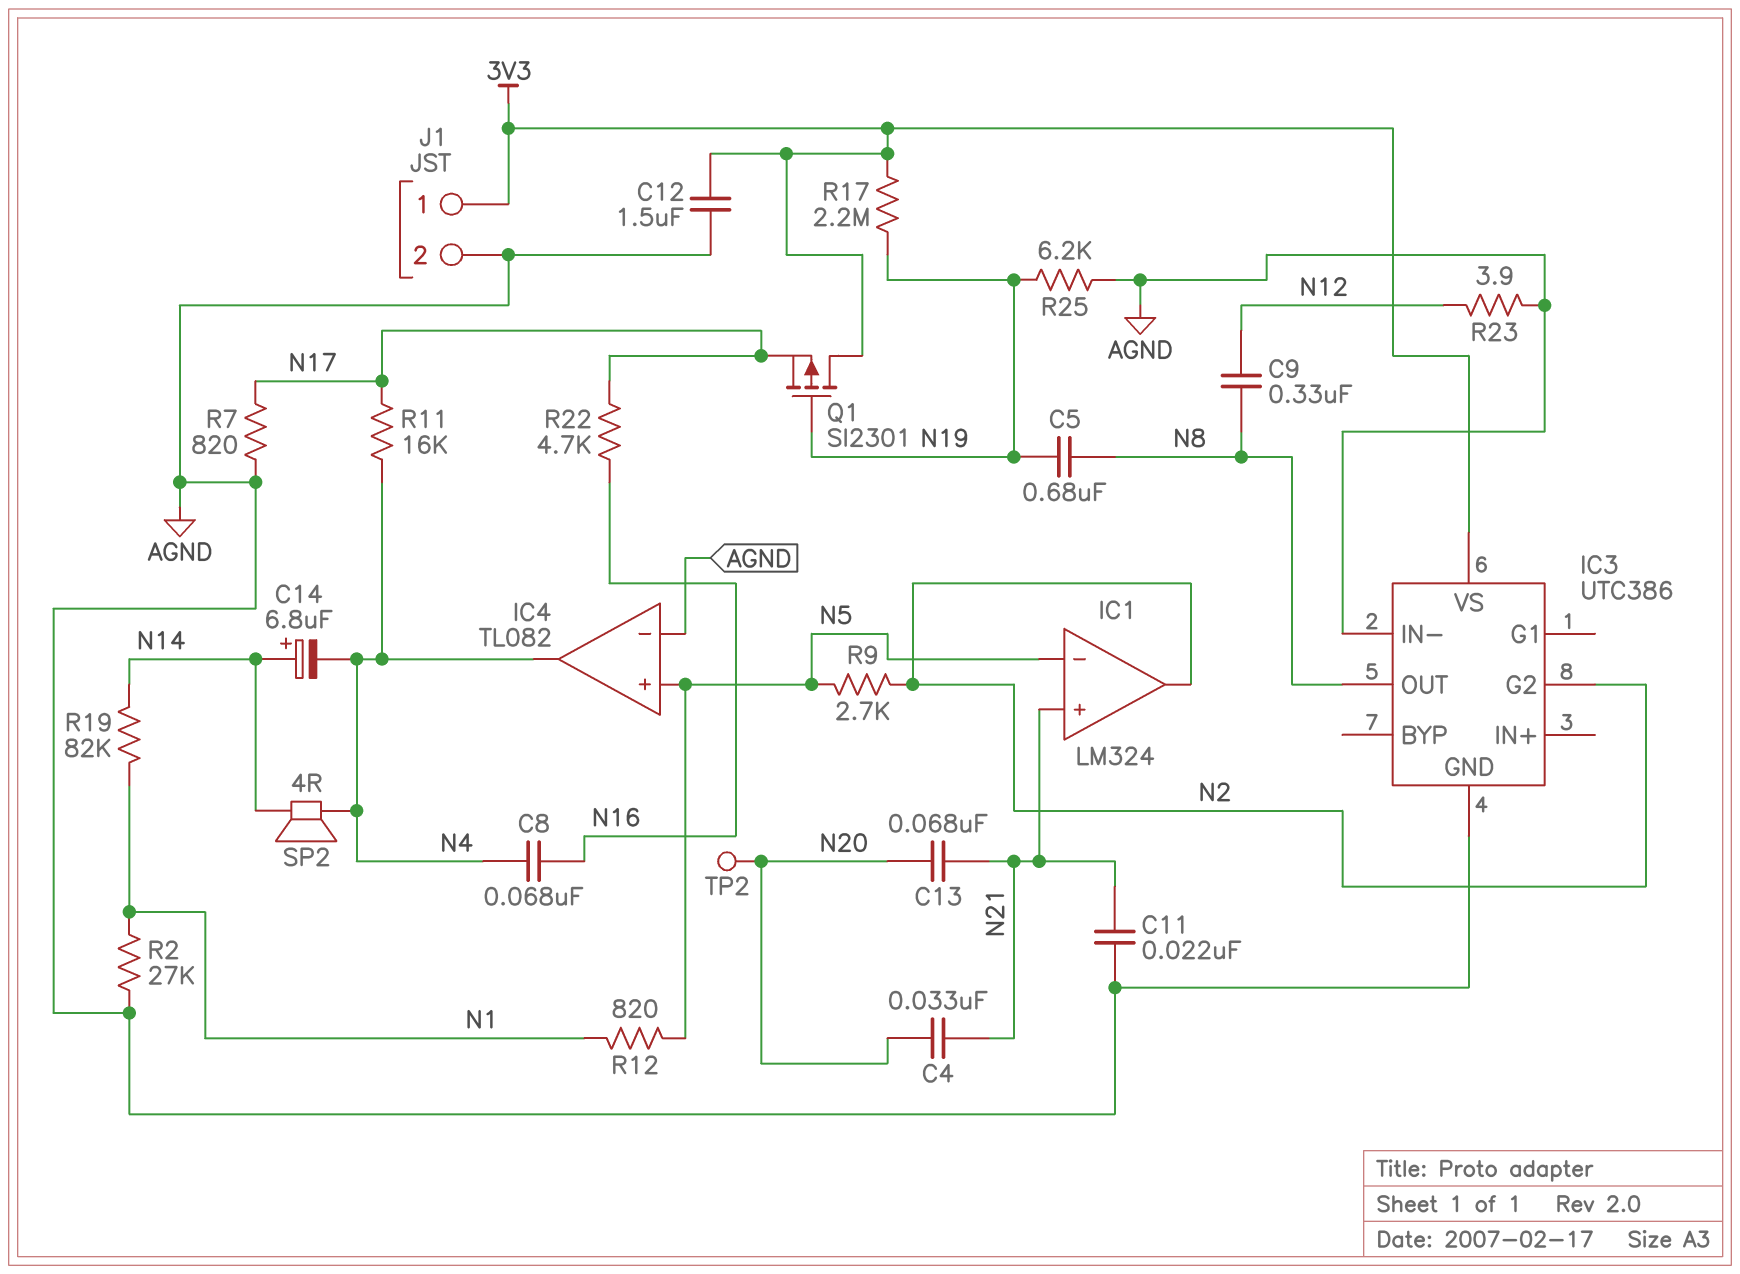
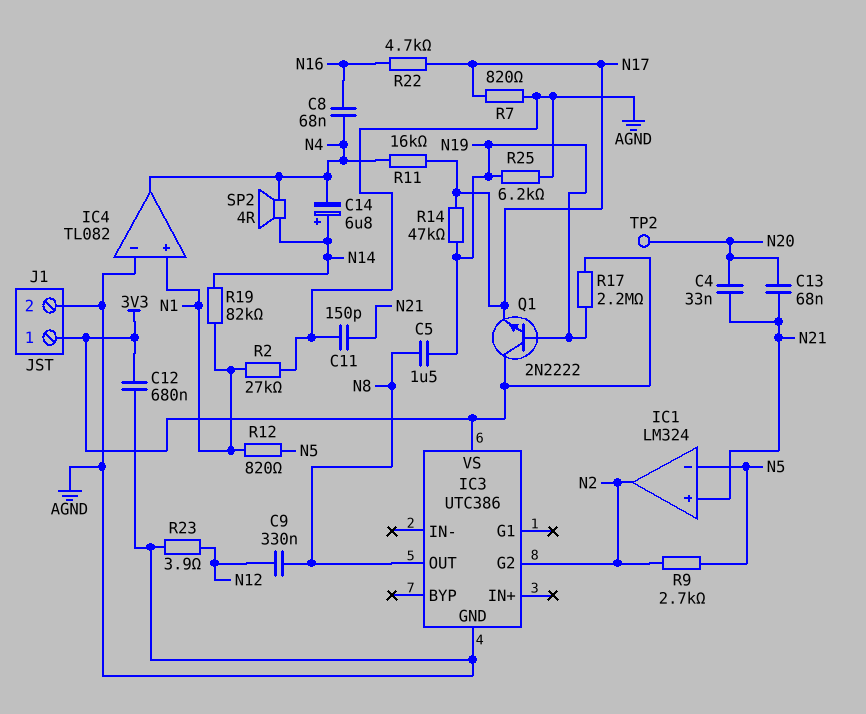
C5: 680nF (N8, N19) -> 1.5uF (N8, N19)
C11: 22nF (AGND, N21) -> 150pF (AGND, N21)
C12: 1.5uF (3V3, AGND) -> 680nF (3V3, AGND)
IC3 pin IN-: AGND -> none
IC4 pin in+: N5 -> N1
Q1: PMOS SI2301 (G N19, D 3V3, S N17) -> NPN 2N2222 (B N19, C 3V3, E N17)
R14: none -> 47k (N17, N19)

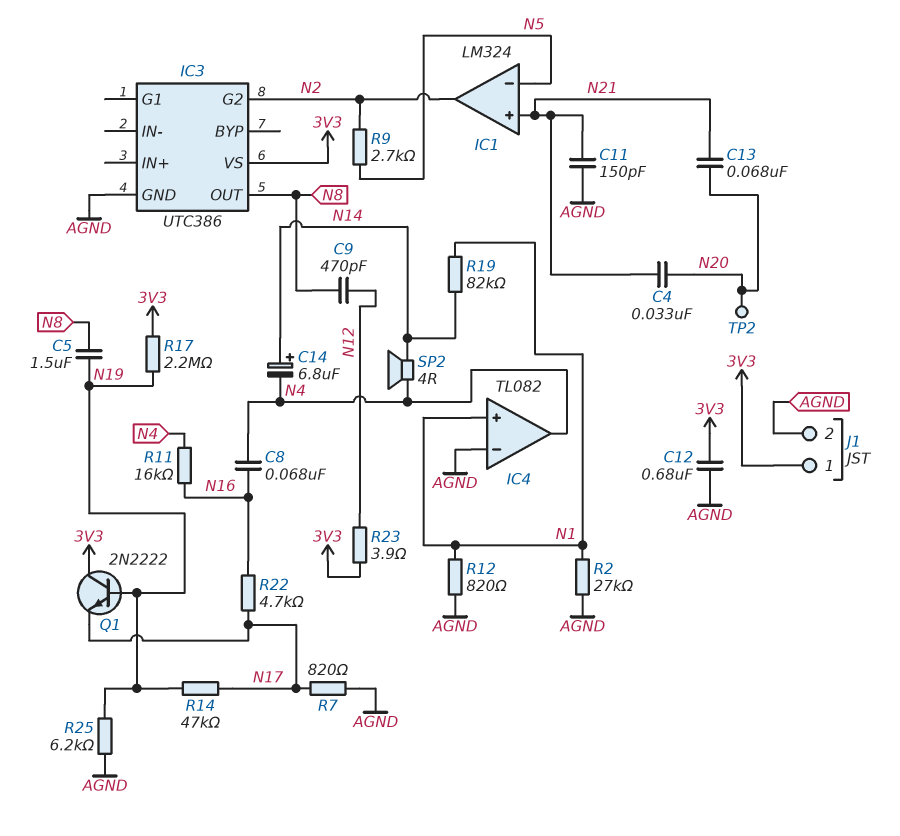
C9: 330nF (N8, N12) -> 470pF (N8, N12)
R11: 16k (N4, N17) -> 16k (N4, N16)
R12: 820 (N1, N5) -> 820 (AGND, N1)
R23: 3.9 (AGND, N12) -> 3.9 (3V3, N12)

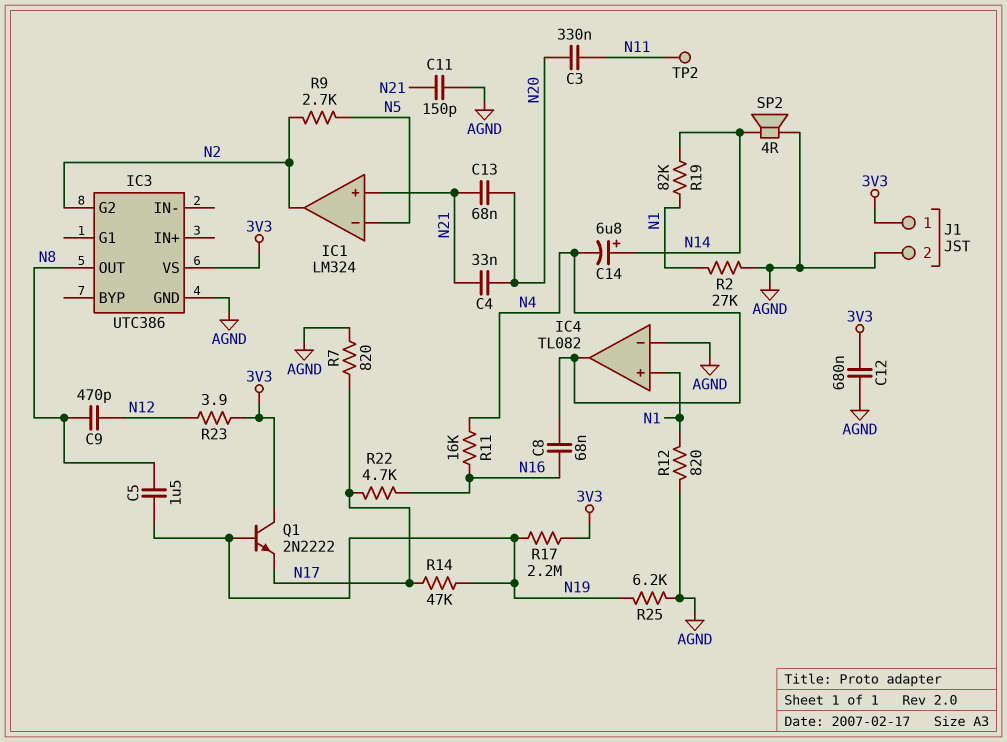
C3: none -> 330nF (N11, N20)
SP2: speaker 4R (N4, N14) -> speaker 4R (AGND, N14)
TP2: test point (N20) -> test point (N11)

